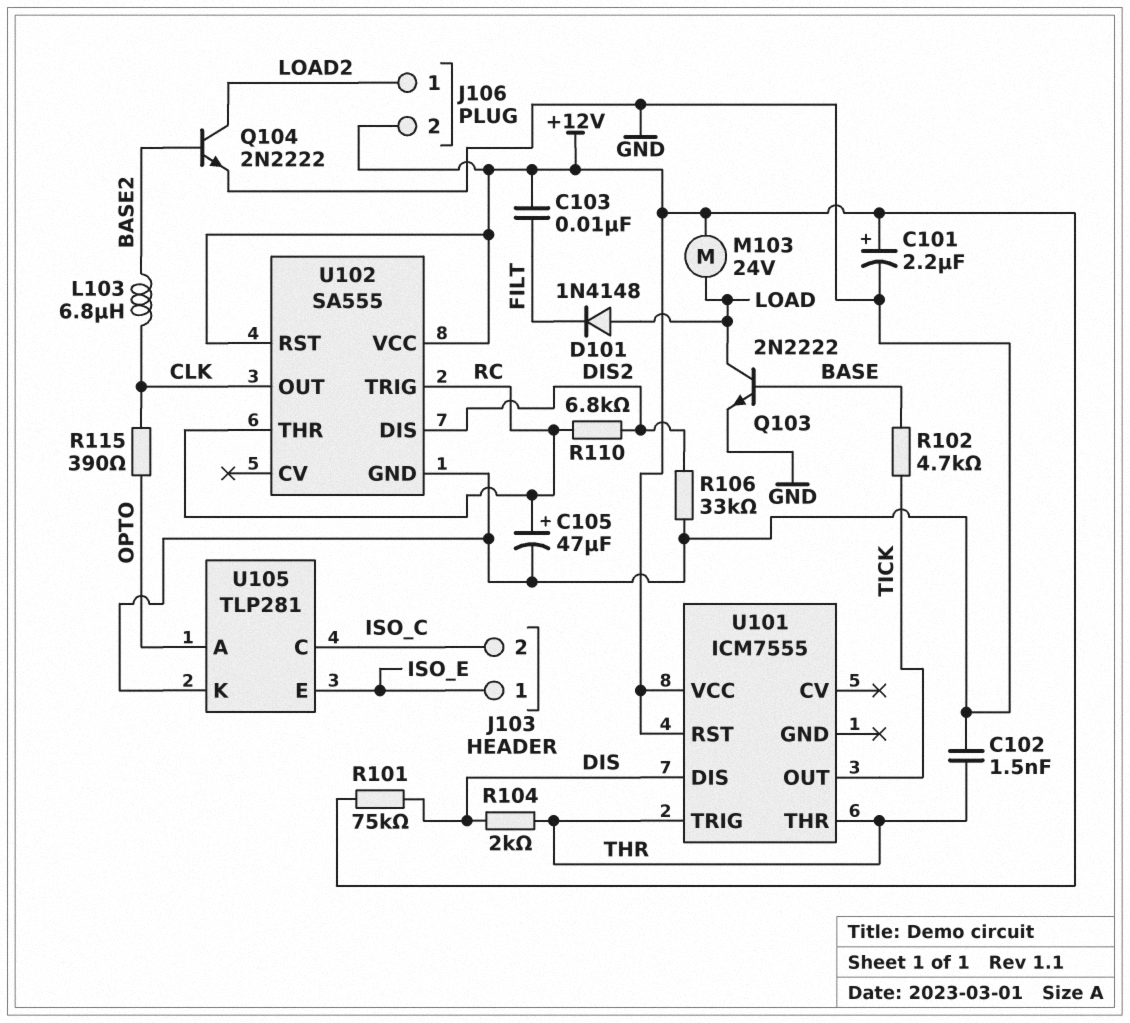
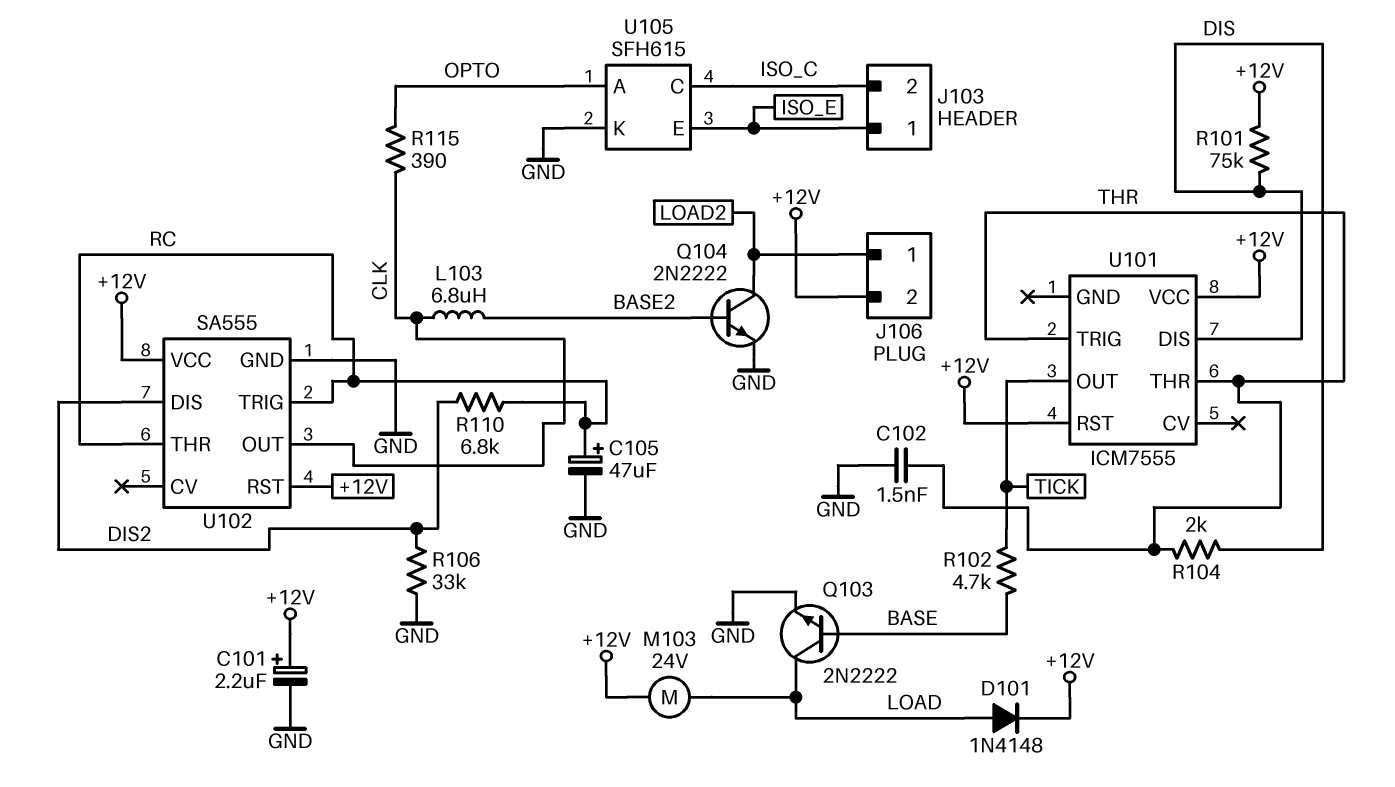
C103: 10nF (+12V, FILT) -> none
D101: diode 1N4148 (A LOAD, K FILT) -> diode 1N4148 (A LOAD, K +12V)
U105: TLP281 -> SFH615

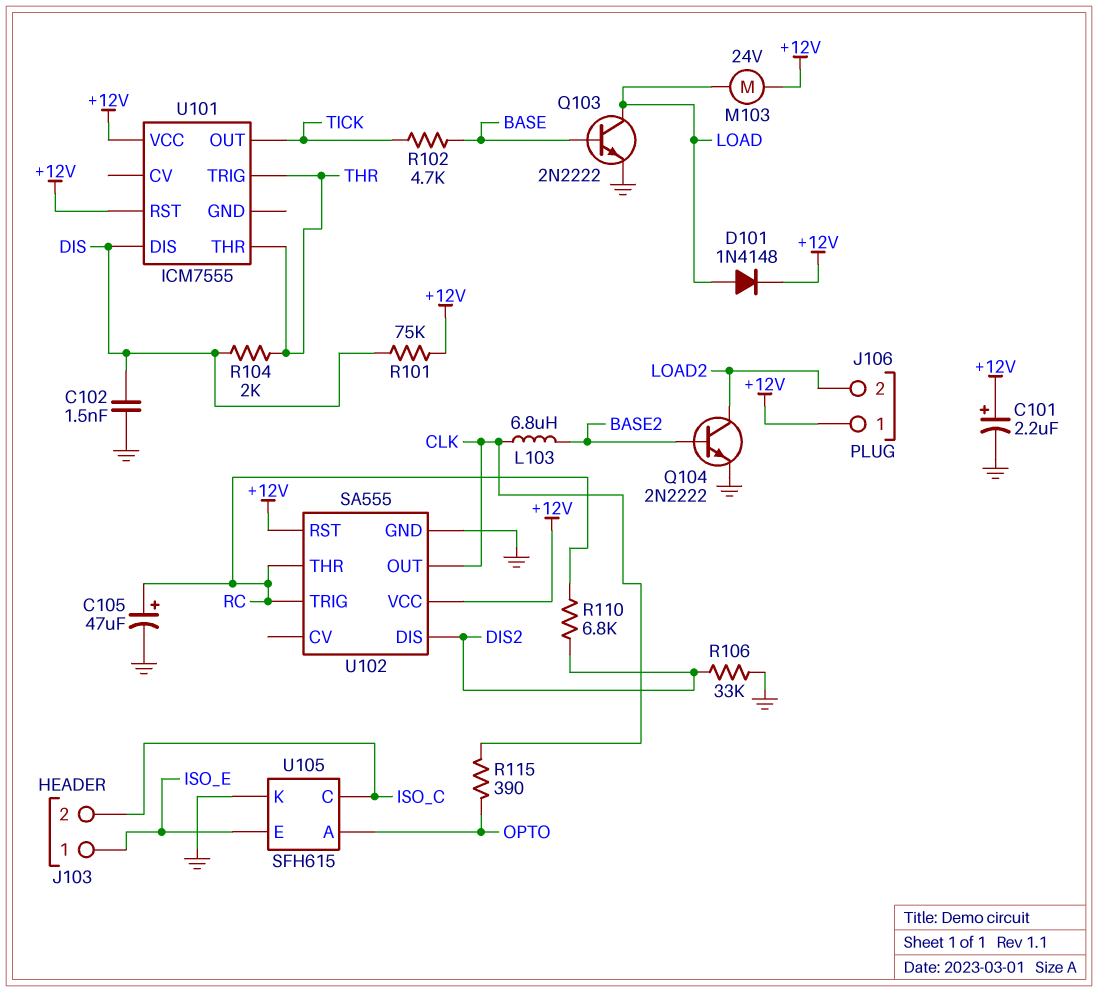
C102: 1.5nF (GND, THR) -> 1.5nF (DIS, GND)
J106 pin 1: LOAD2 -> +12V
J106 pin 2: +12V -> LOAD2

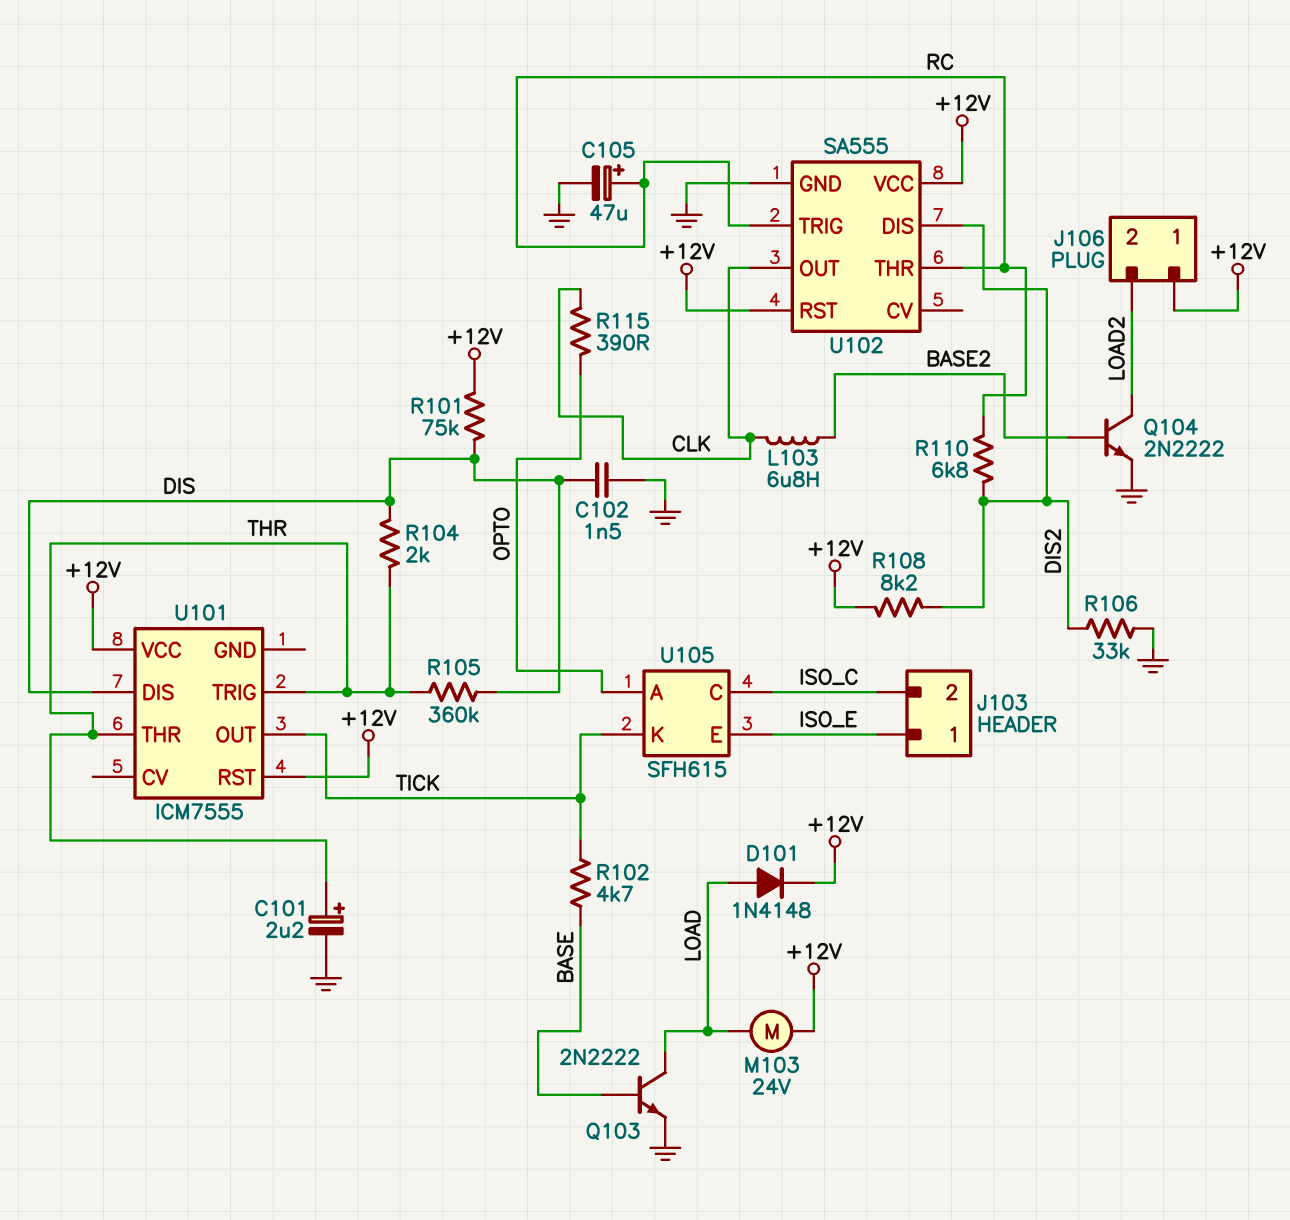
C101: 2.2uF (plus +12V, minus GND) -> 2.2uF (plus THR, minus GND)
R105: none -> 360k (DIS, THR)
R108: none -> 8.2k (+12V, DIS2)
U105 pin K: GND -> TICK

